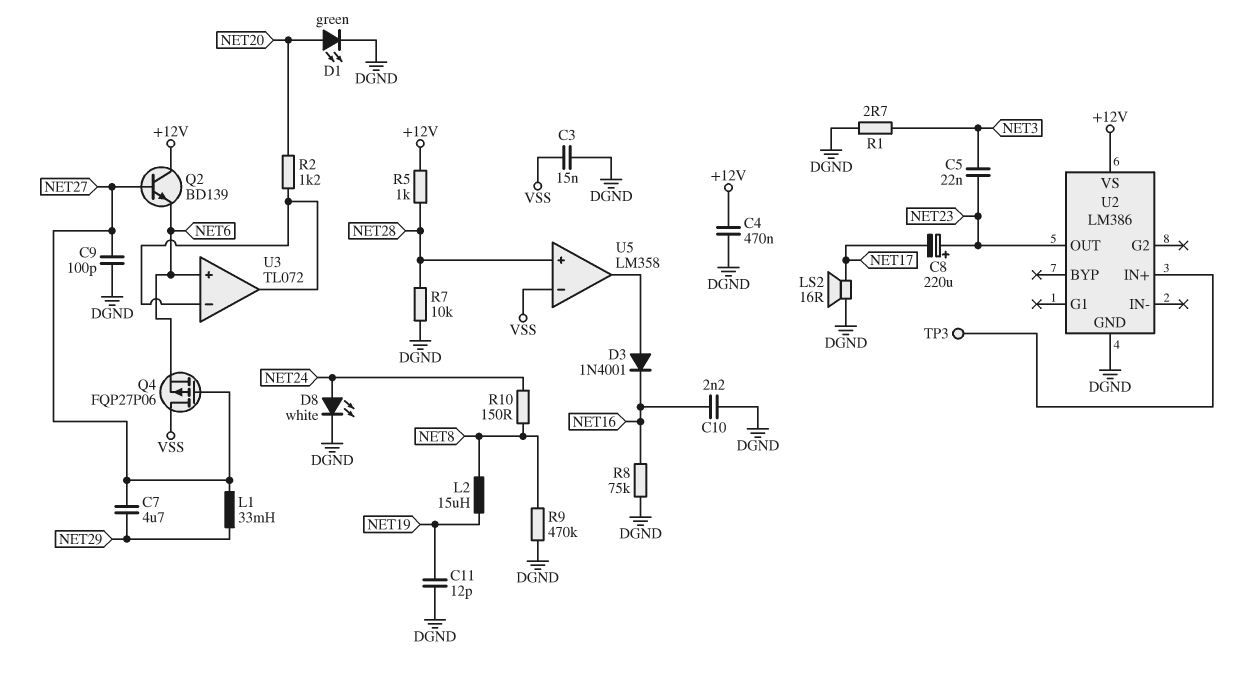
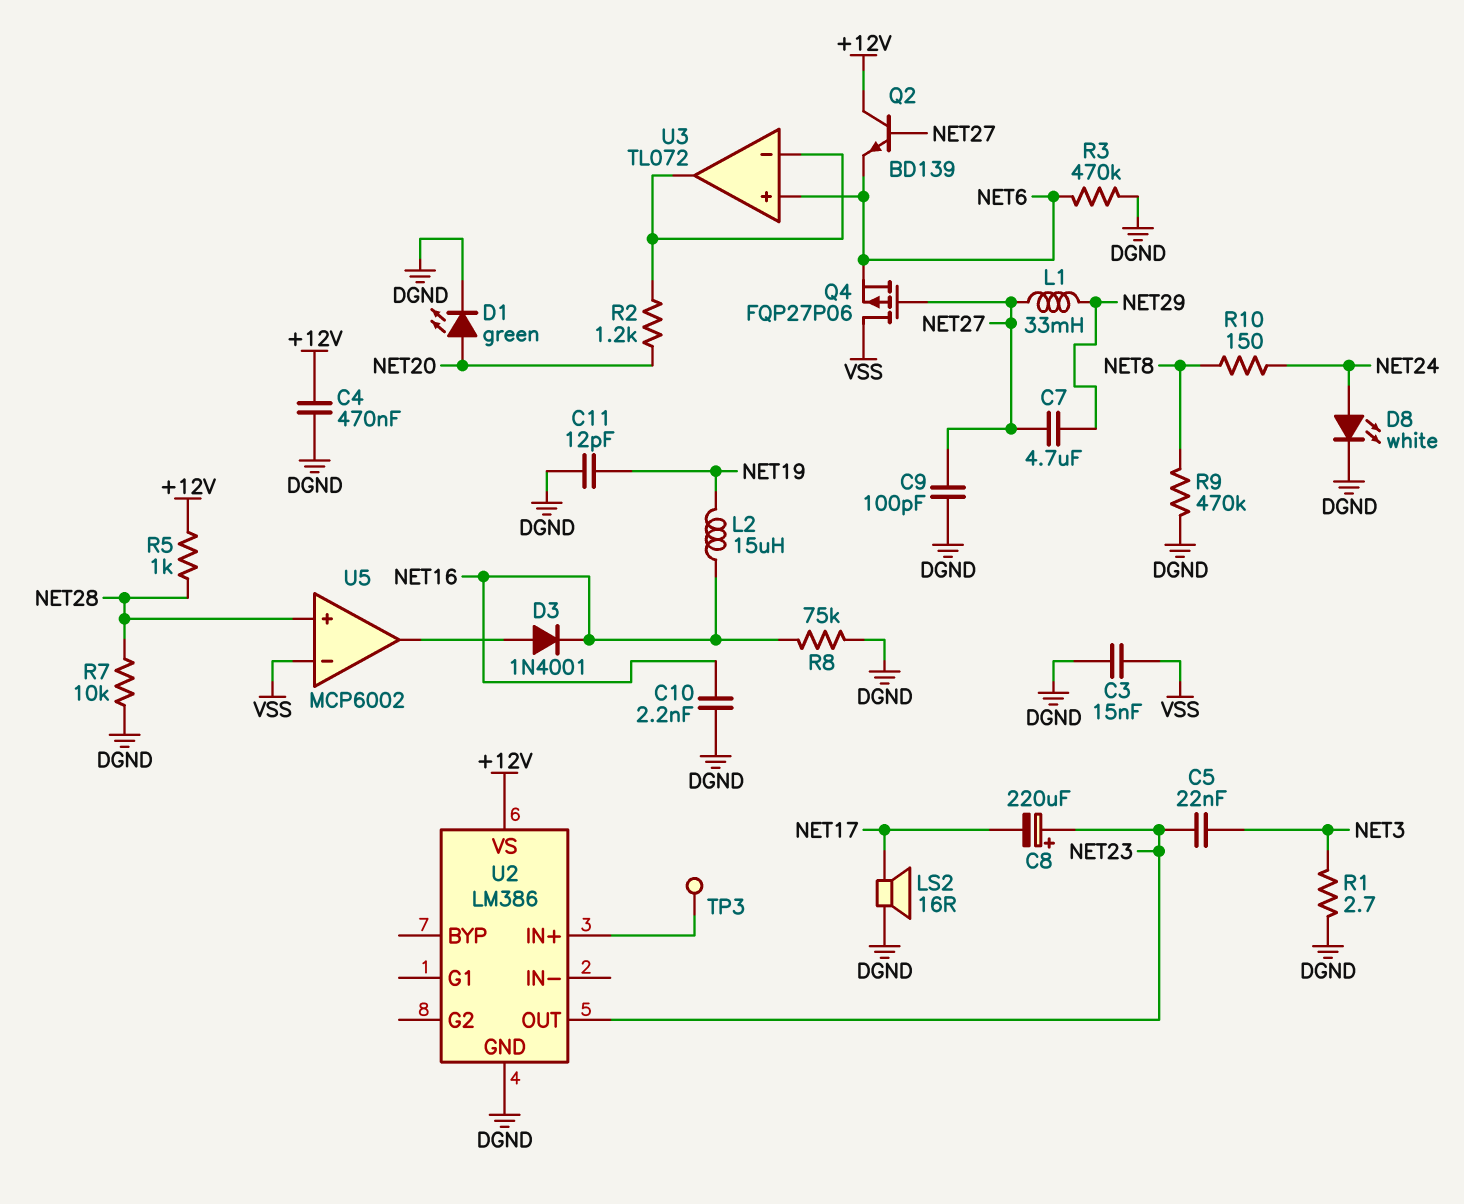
L2: 15uH (NET8, NET19) -> 15uH (NET16, NET19)
R3: none -> 470k (DGND, NET6)
U5: LM358 -> MCP6002

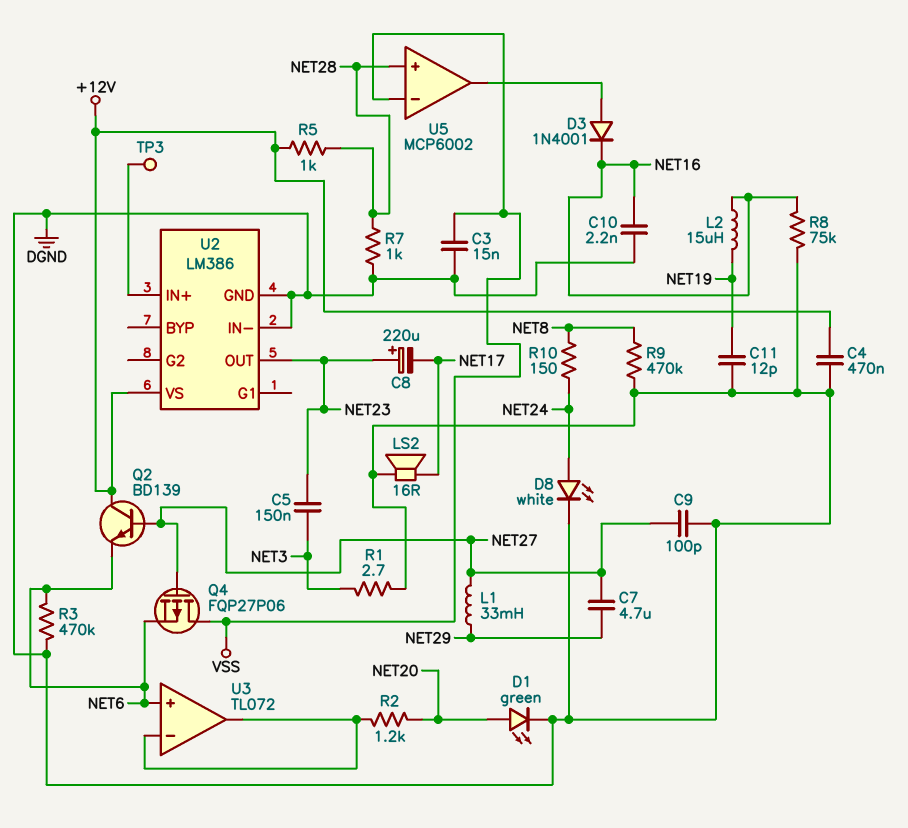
C5: 22nF (NET3, NET23) -> 150nF (NET3, NET23)
R7: 10k (DGND, NET28) -> 1k (DGND, NET28)
U2 pin IN-: none -> DGND

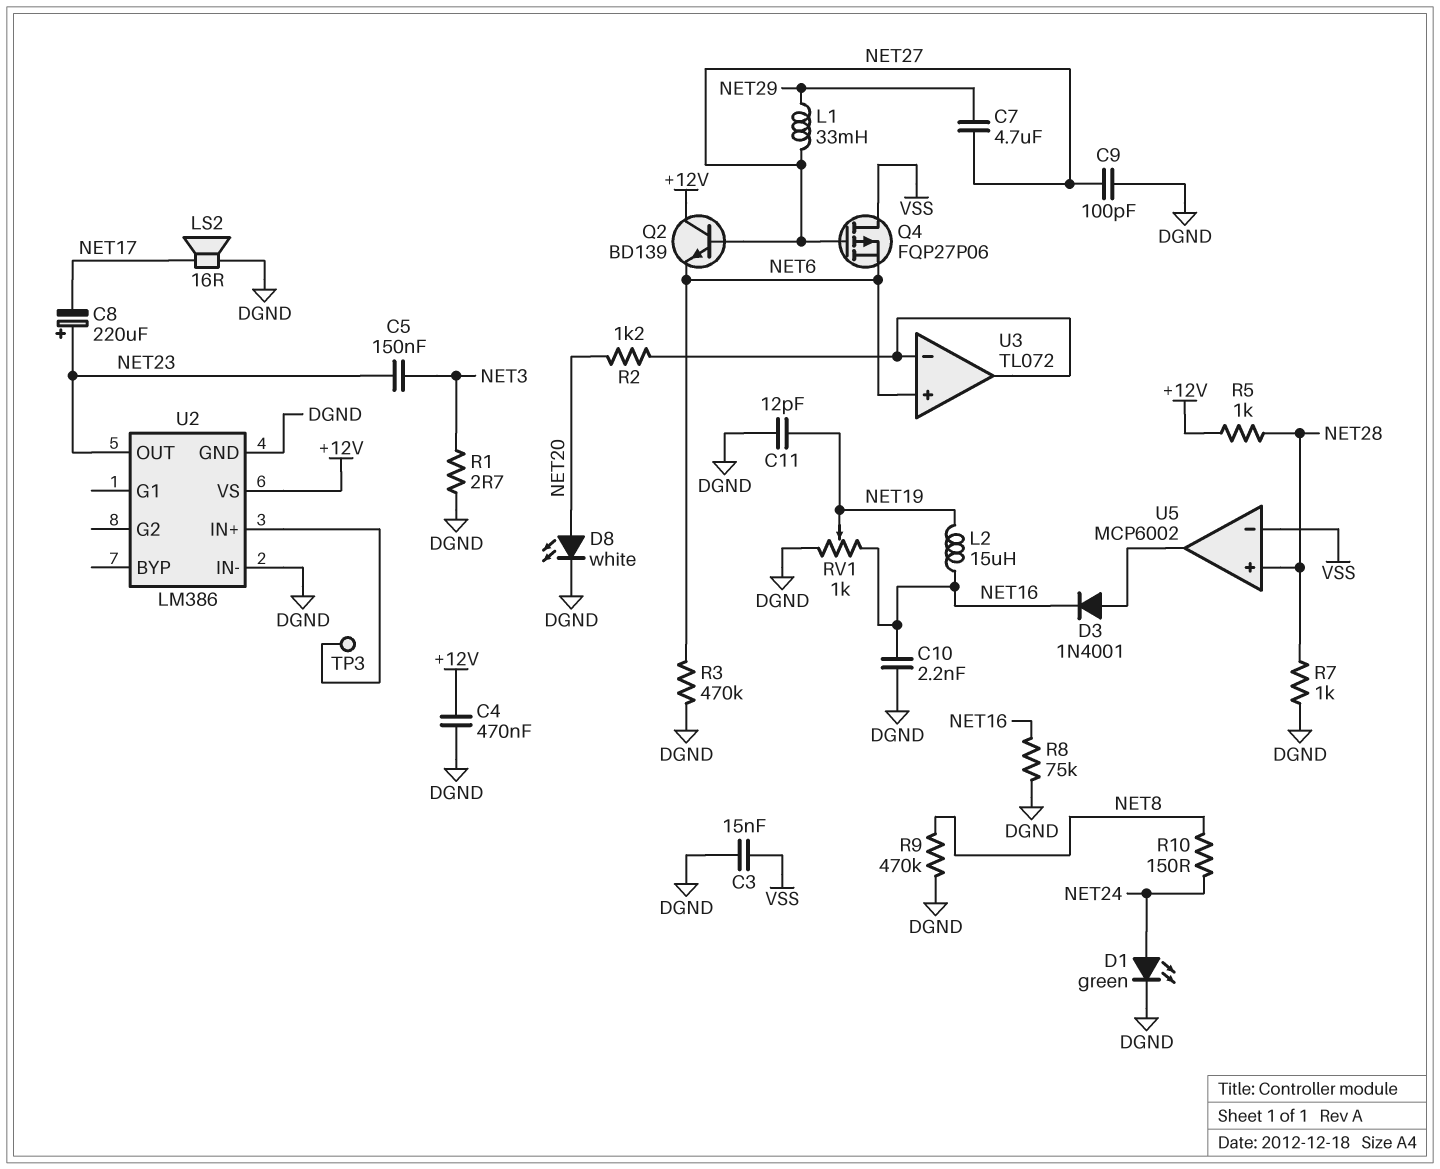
D1: LED green (A NET20, K DGND) -> LED green (A NET24, K DGND)
D8: LED white (A NET24, K DGND) -> LED white (A NET20, K DGND)
RV1: none -> 1k (DGND, NET16, wiper NET19)

